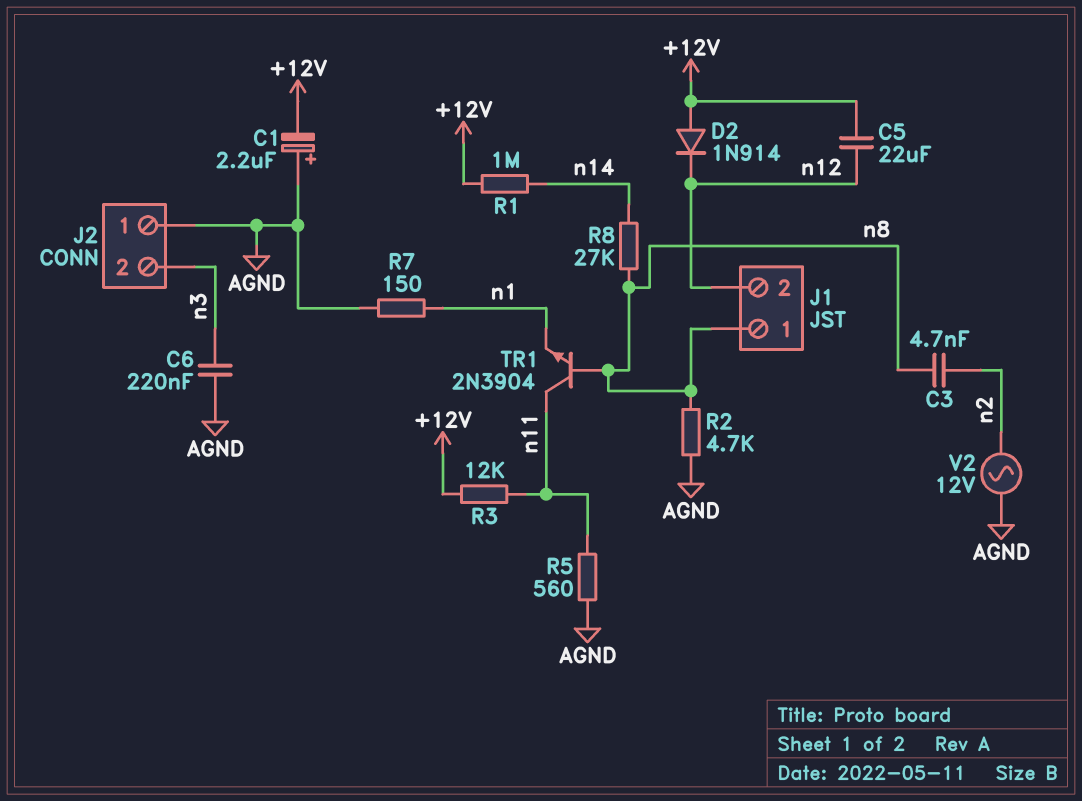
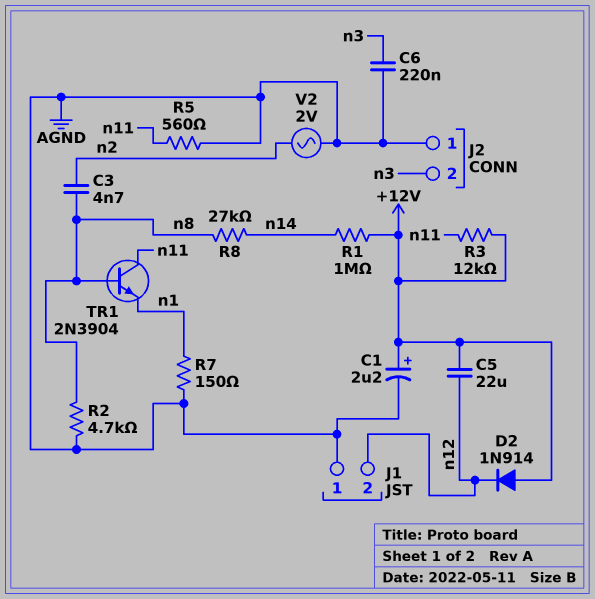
C1: 2.2uF (plus AGND, minus +12V) -> 2.2uF (plus +12V, minus AGND)
J1 pin 1: n8 -> AGND
V2: AC 12V (AGND, n2) -> AC 2V (AGND, n2)

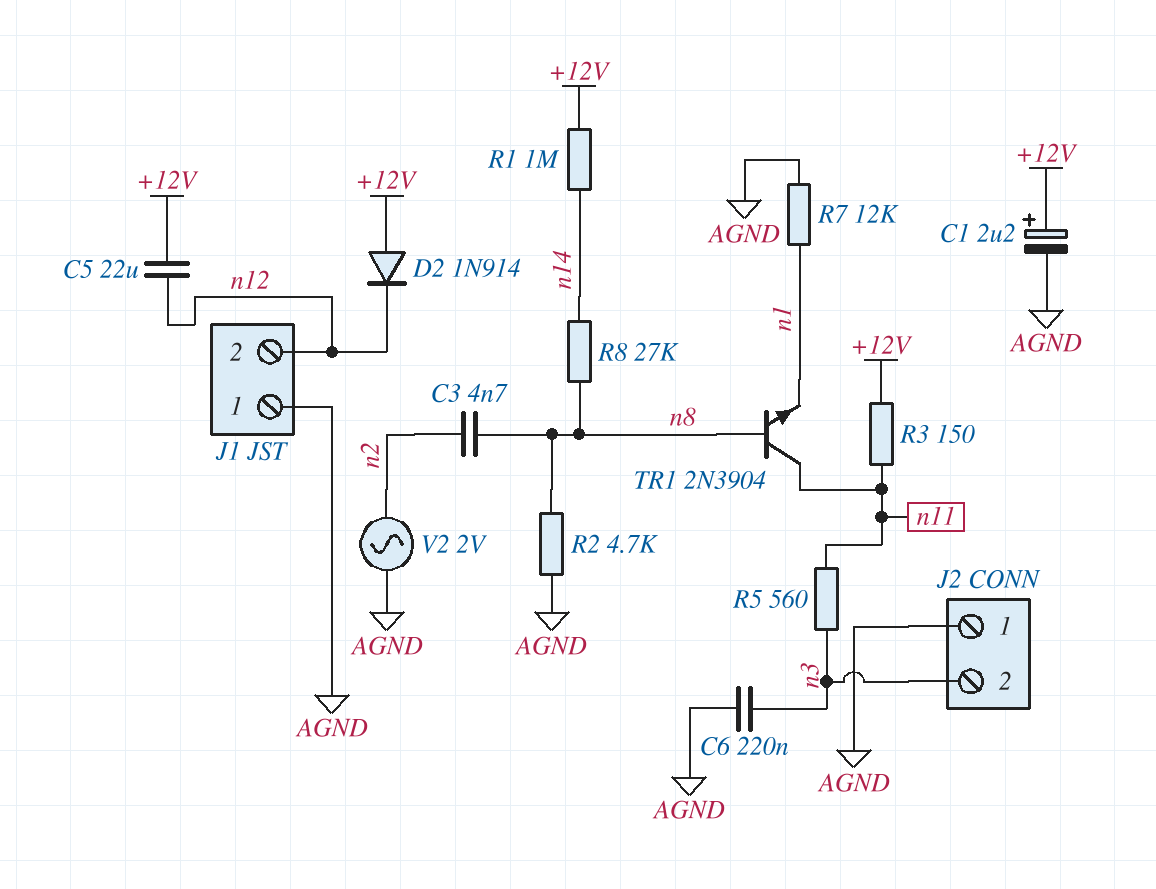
R3: 12k (+12V, n11) -> 150 (+12V, n11)
R5: 560 (AGND, n11) -> 560 (n3, n11)
R7: 150 (AGND, n1) -> 12k (AGND, n1)

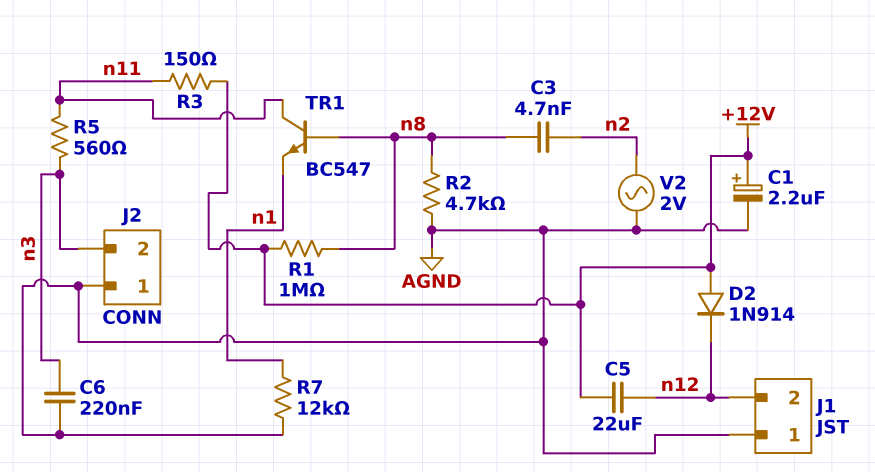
R1: 1M (+12V, n14) -> 1M (+12V, n8)
R8: 27k (n8, n14) -> none
TR1: NPN 2N3904 (B n8, C n11, E n1) -> NPN BC547 (B n8, C n11, E n1)

